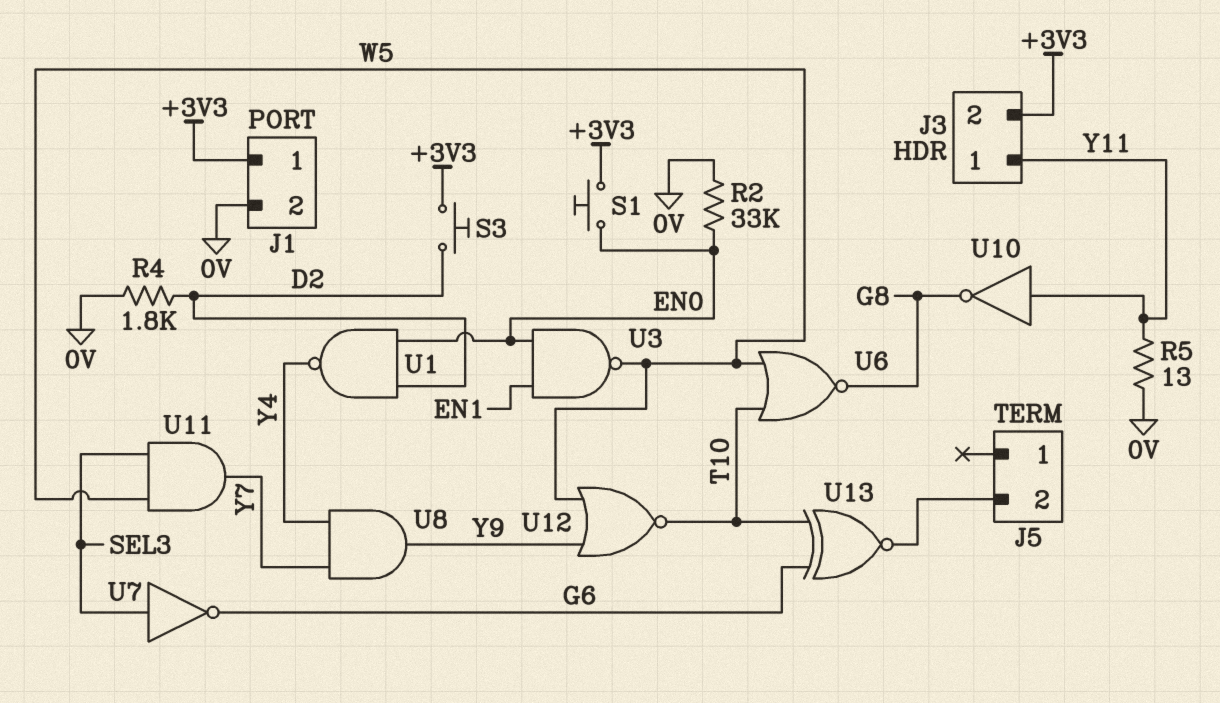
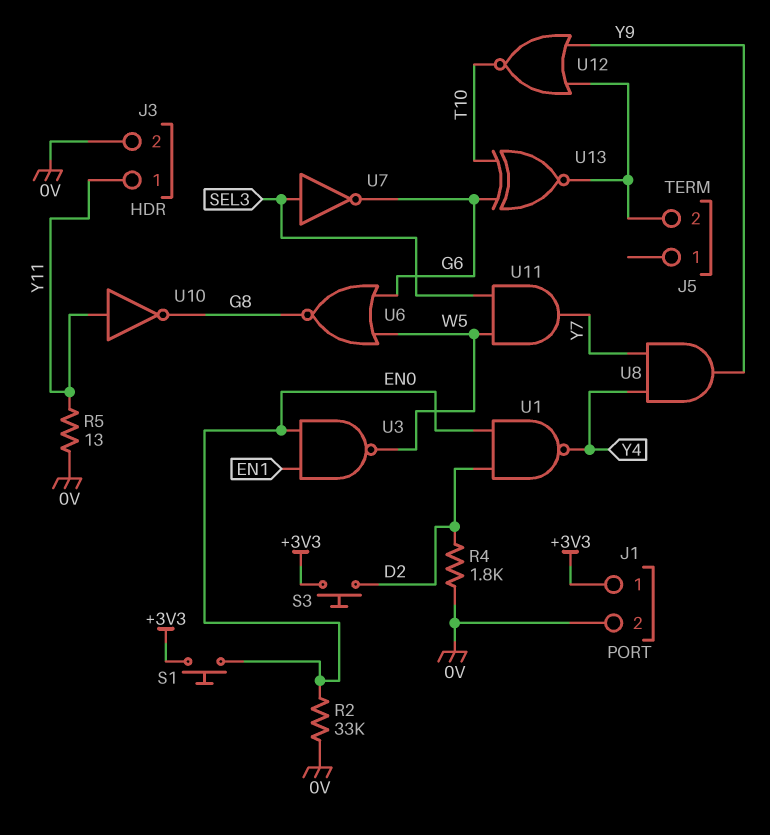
J3 pin 2: +3V3 -> 0V
U6: NOR (in T10, in W5, out G8) -> NOR (in G6, in W5, out G8)
U12: NOR (in W5, in Y9, out T10) -> NOR (in J5/2, in Y9, out T10)

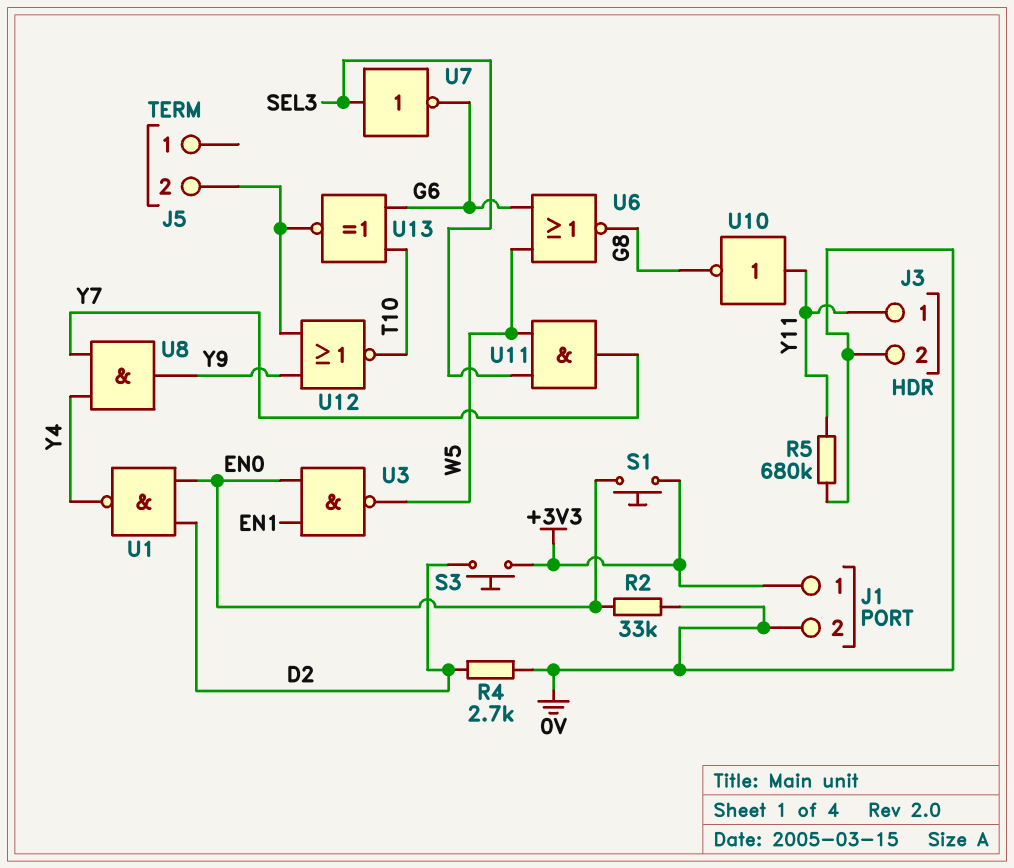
R4: 1.8k (0V, D2) -> 2.7k (0V, D2)
R5: 13 (0V, Y11) -> 680k (0V, Y11)

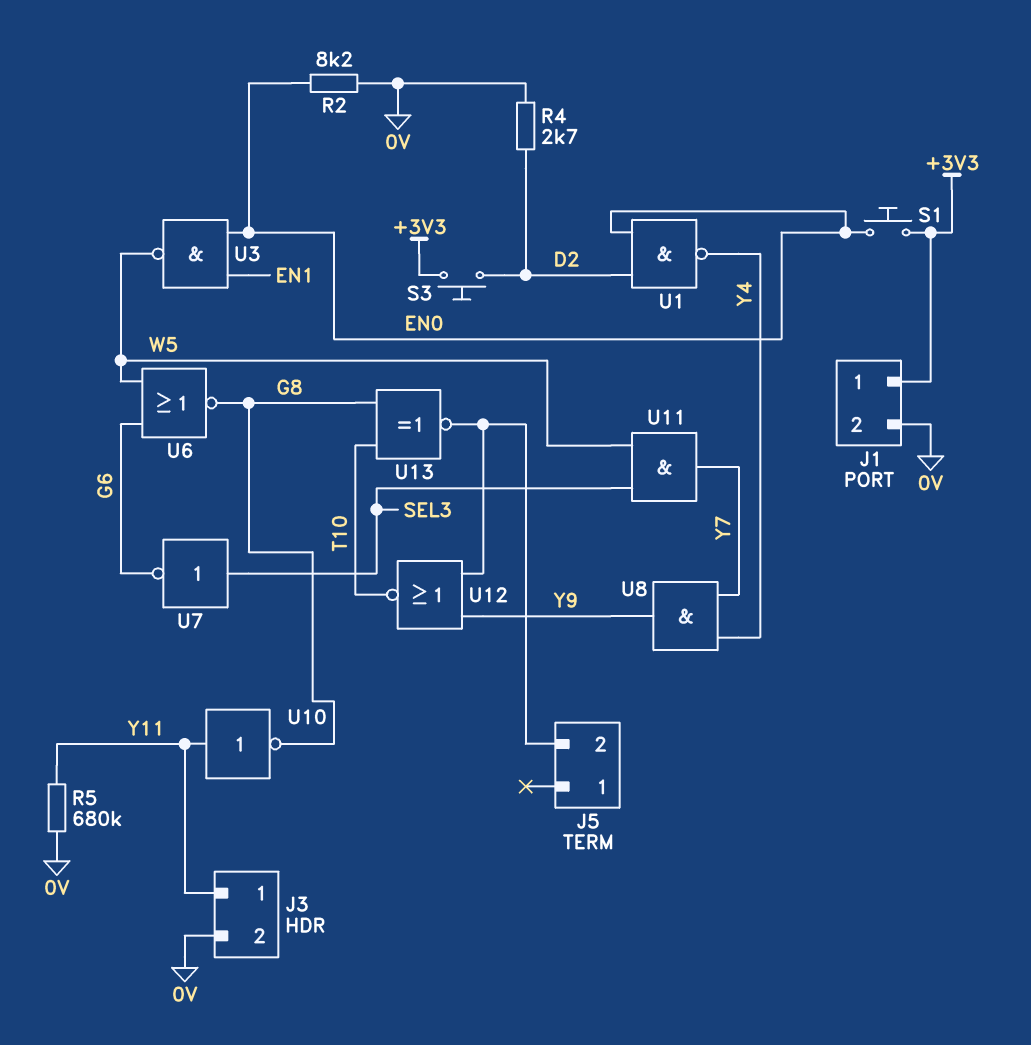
R2: 33k (0V, EN0) -> 8.2k (0V, EN0)
U13: XNOR (in G6, in T10, out J5/2) -> XNOR (in G8, in T10, out J5/2)

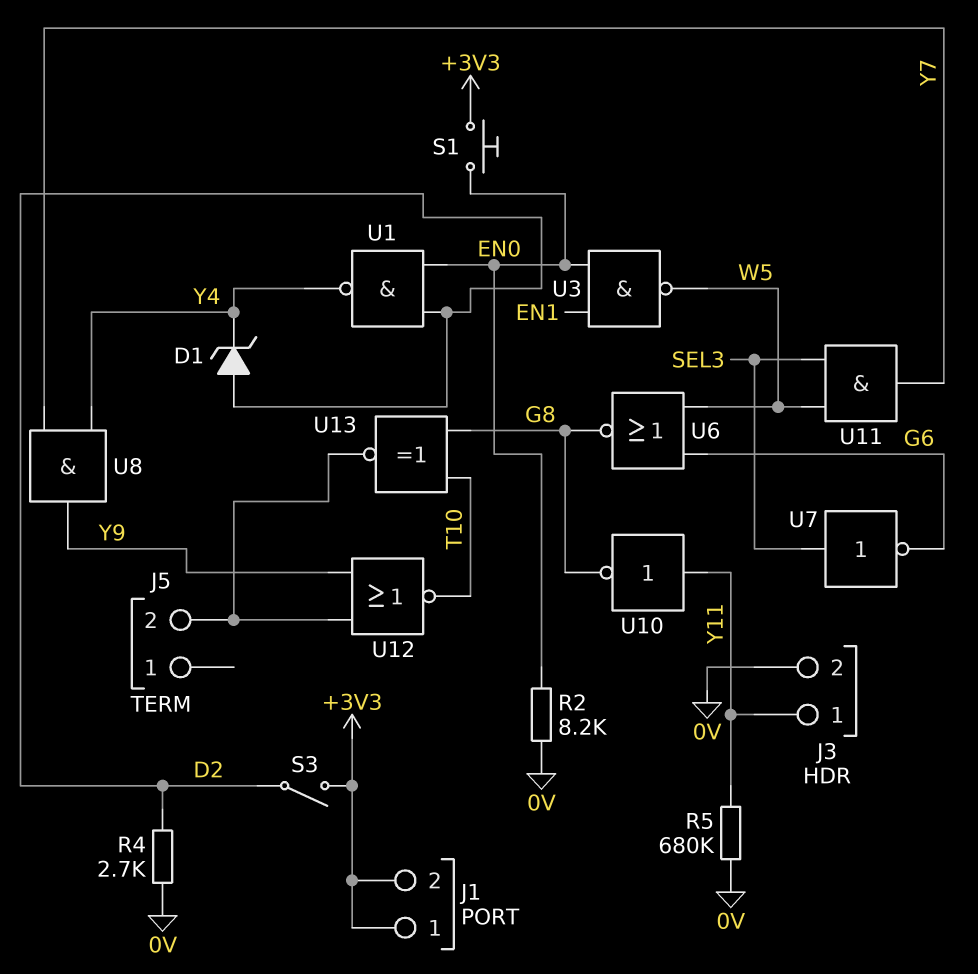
D1: none -> zener (A D2, K Y4)
J1 pin 2: 0V -> +3V3
S3: button (+3V3, D2) -> switch (+3V3, D2)

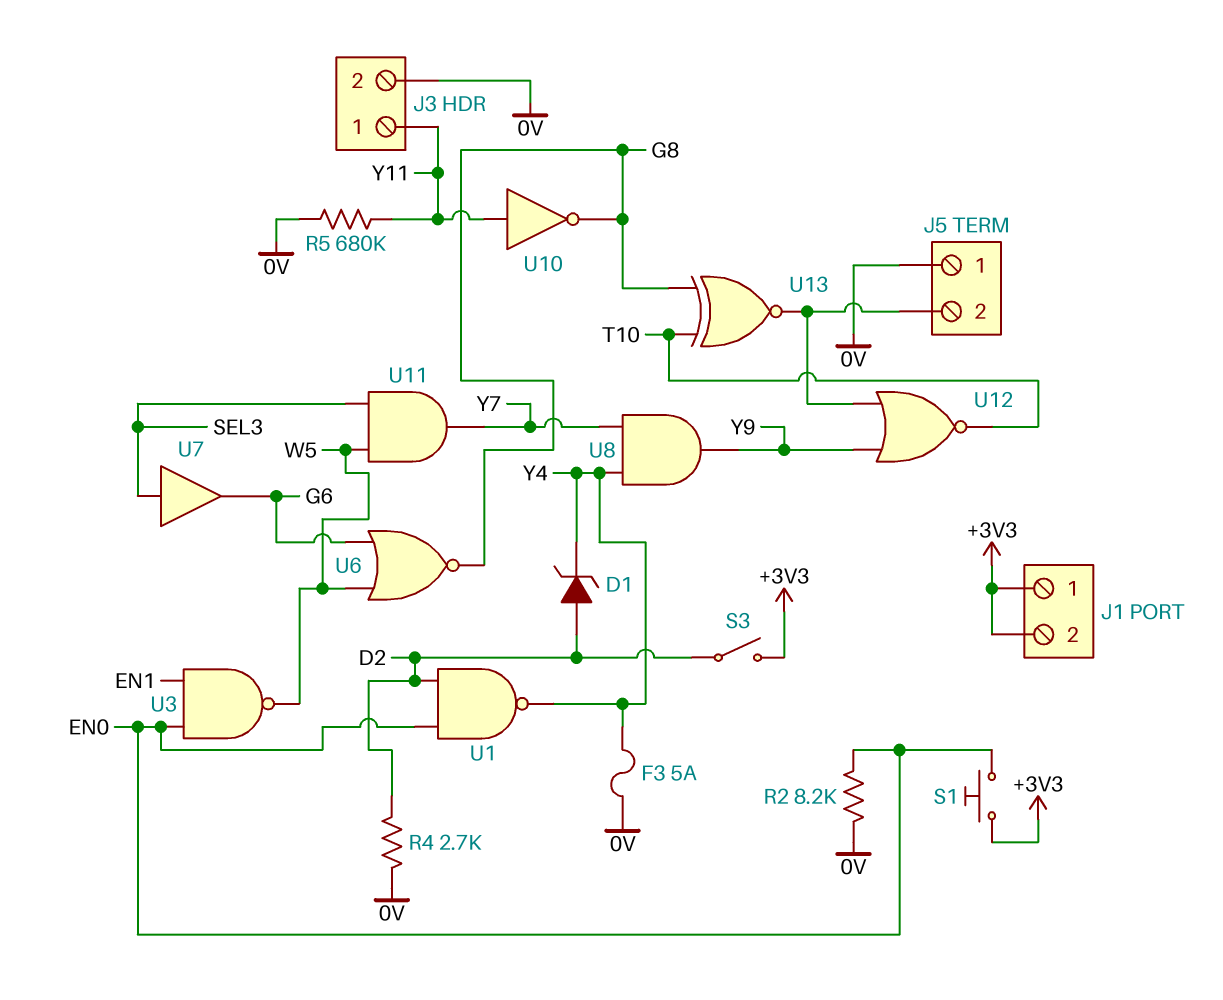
F3: none -> 5A (0V, Y4)
J5 pin 1: none -> 0V
U7: NOT (in SEL3, out G6) -> buffer (in SEL3, out G6)

